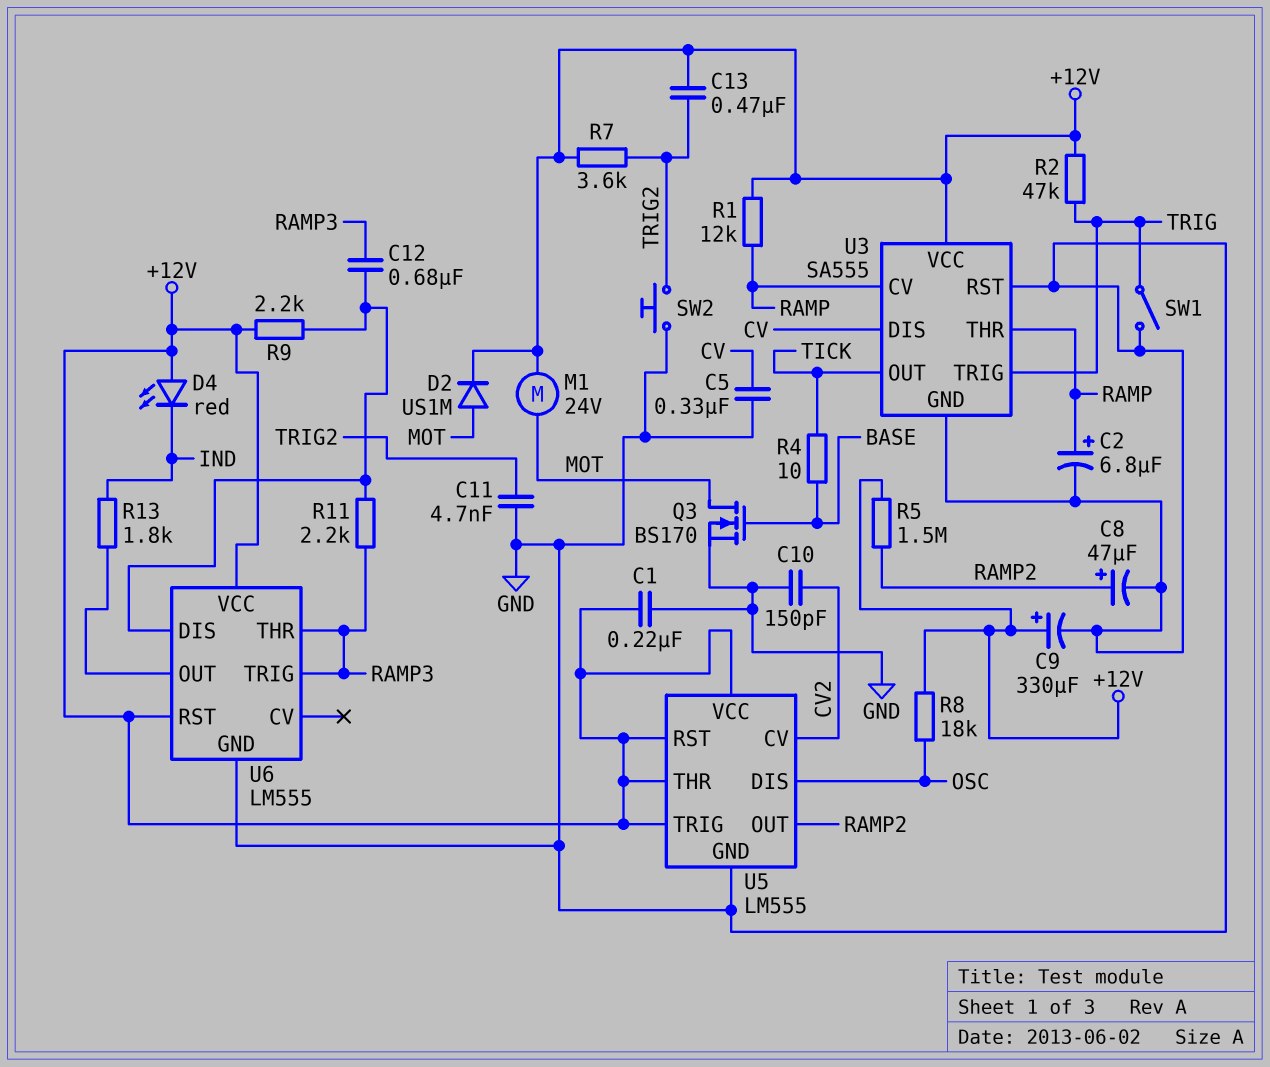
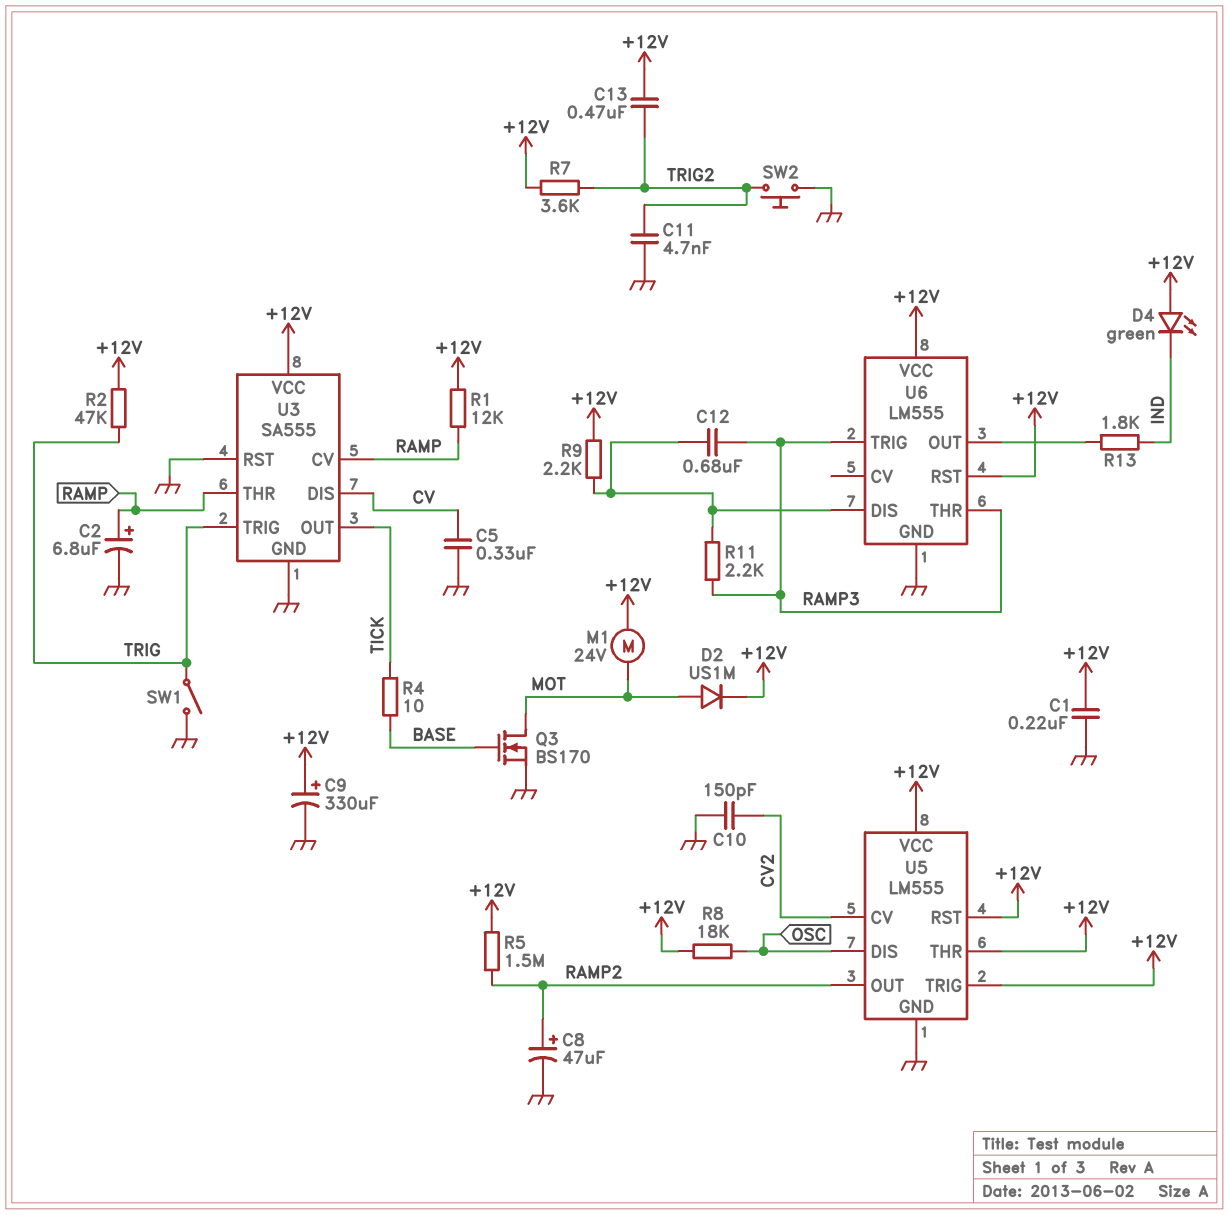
D4: LED red (A +12V, K IND) -> LED green (A +12V, K IND)

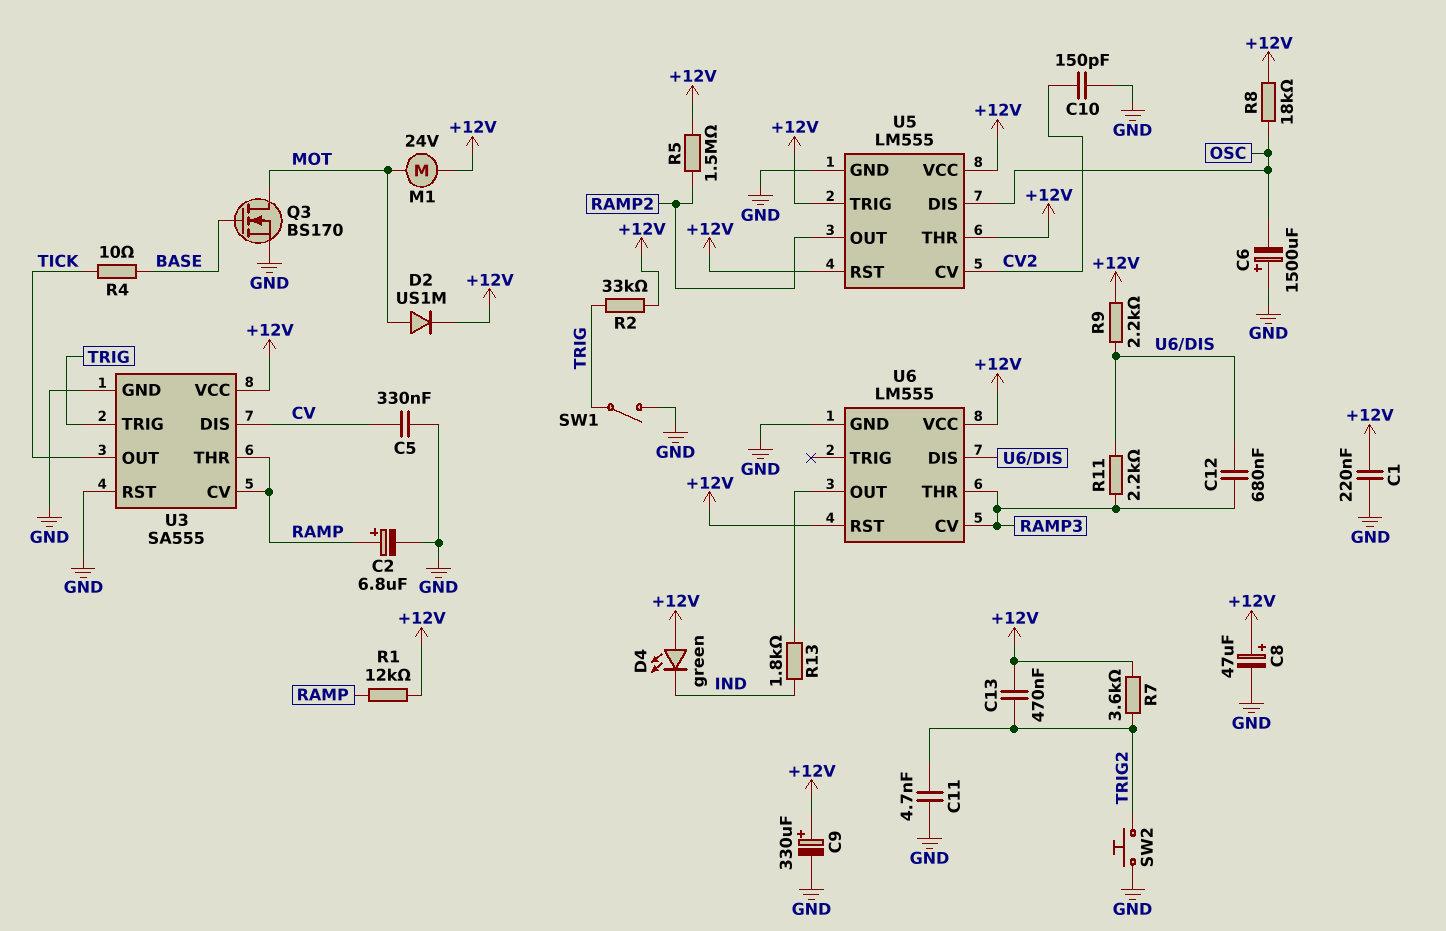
C6: none -> 1500uF (plus GND, minus OSC)
C8: 47uF (plus RAMP2, minus GND) -> 47uF (plus +12V, minus GND)
R2: 47k (+12V, TRIG) -> 33k (+12V, TRIG)
U6 pin CV: none -> RAMP3
U6 pin TRIG: RAMP3 -> none

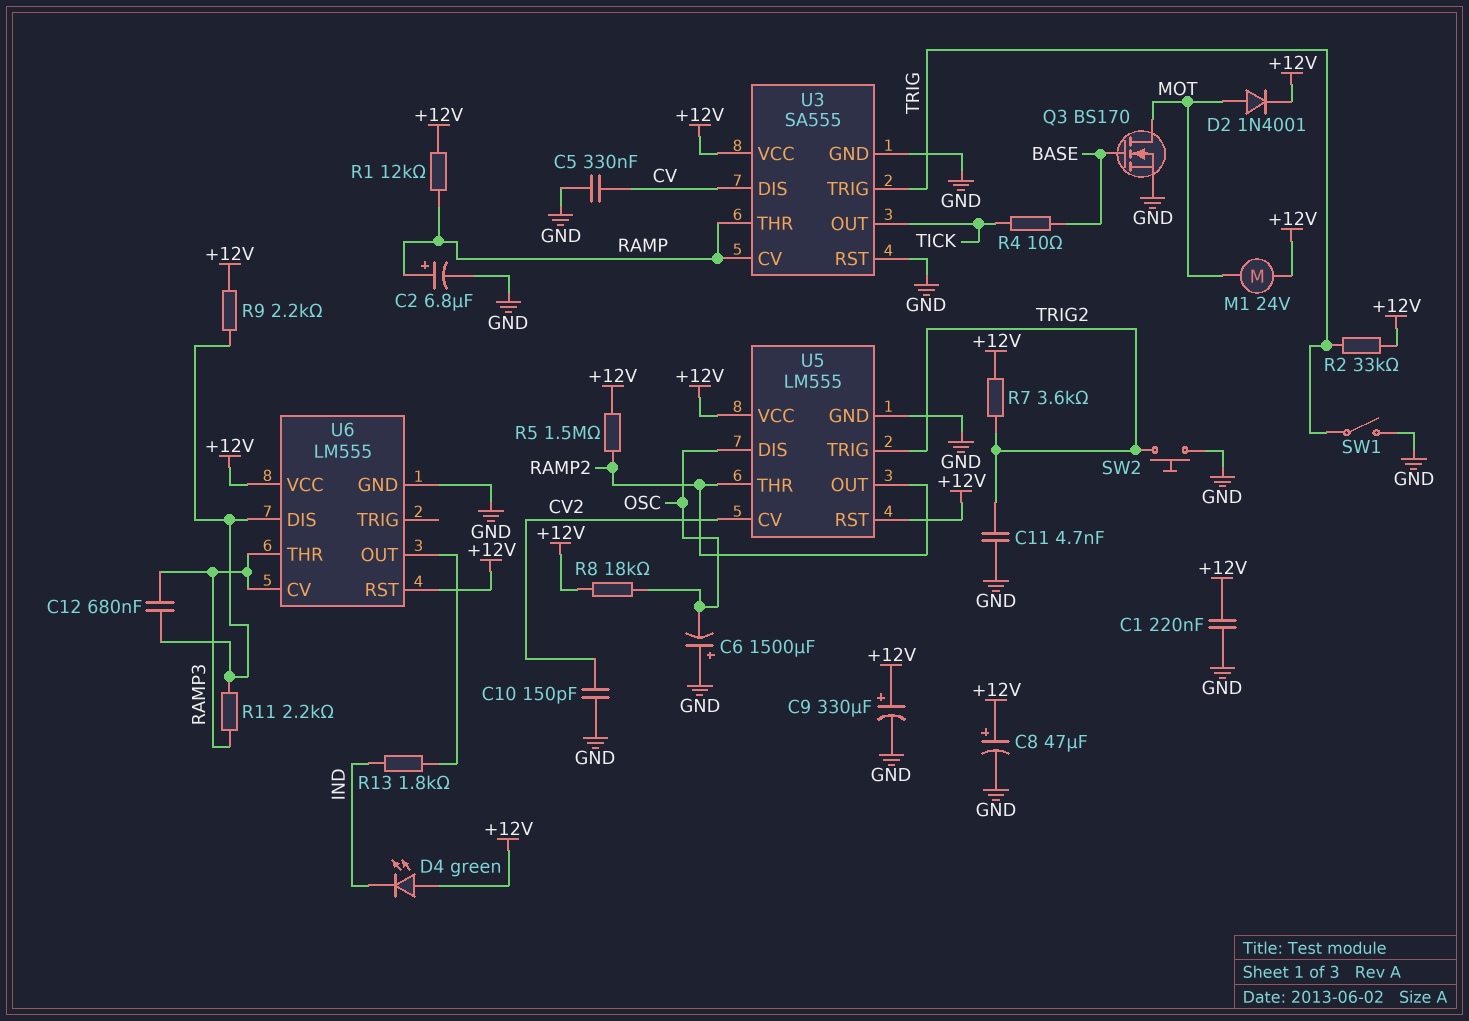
C13: 470nF (+12V, TRIG2) -> none
D2: diode US1M (A MOT, K +12V) -> diode 1N4001 (A MOT, K +12V)
U5 pin THR: +12V -> RAMP2
U5 pin TRIG: +12V -> TRIG2

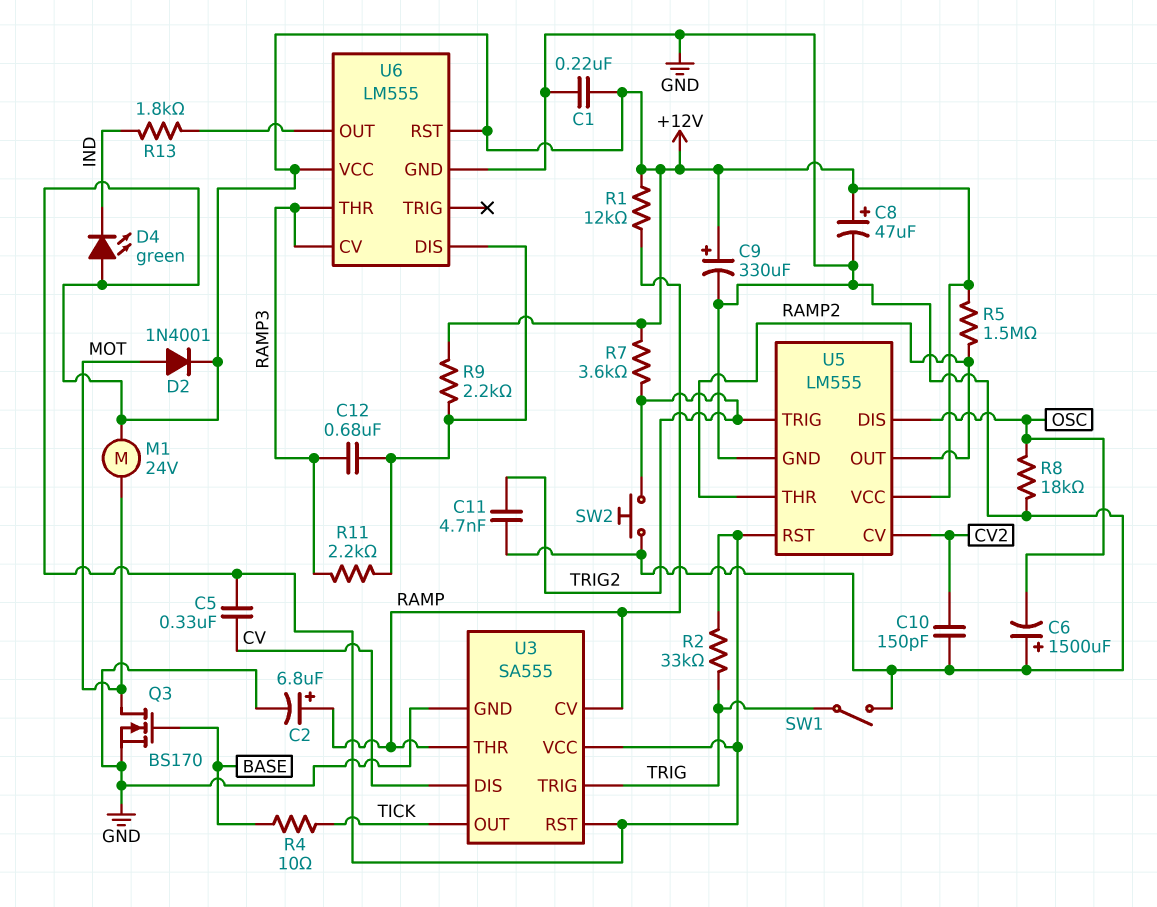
C5: 330nF (CV, GND) -> 330nF (+12V, CV)
R8: 18k (+12V, OSC) -> 18k (GND, OSC)
U3 pin RST: GND -> +12V

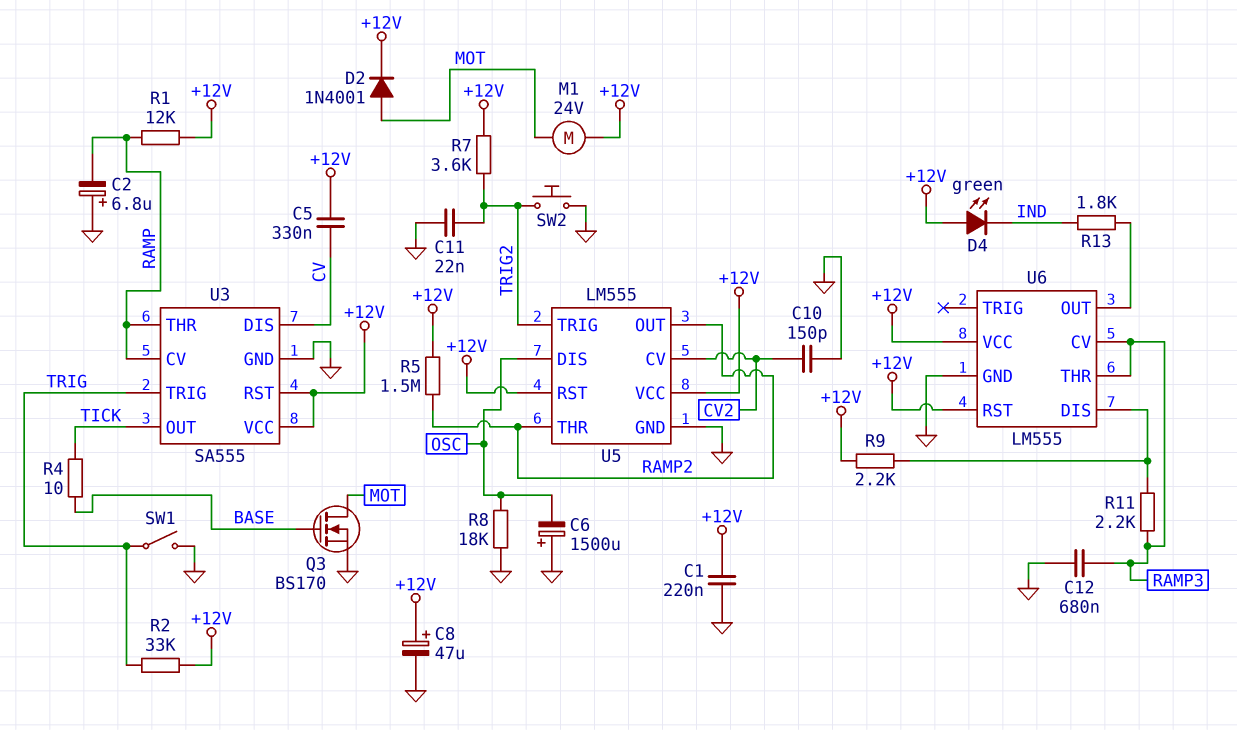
C2: 6.8uF (plus RAMP, minus GND) -> 6.8uF (plus GND, minus RAMP)
C9: 330uF (plus +12V, minus GND) -> none
C11: 4.7nF (GND, TRIG2) -> 22nF (GND, TRIG2)
C12: 680nF (RAMP3, U6/DIS) -> 680nF (GND, RAMP3)

